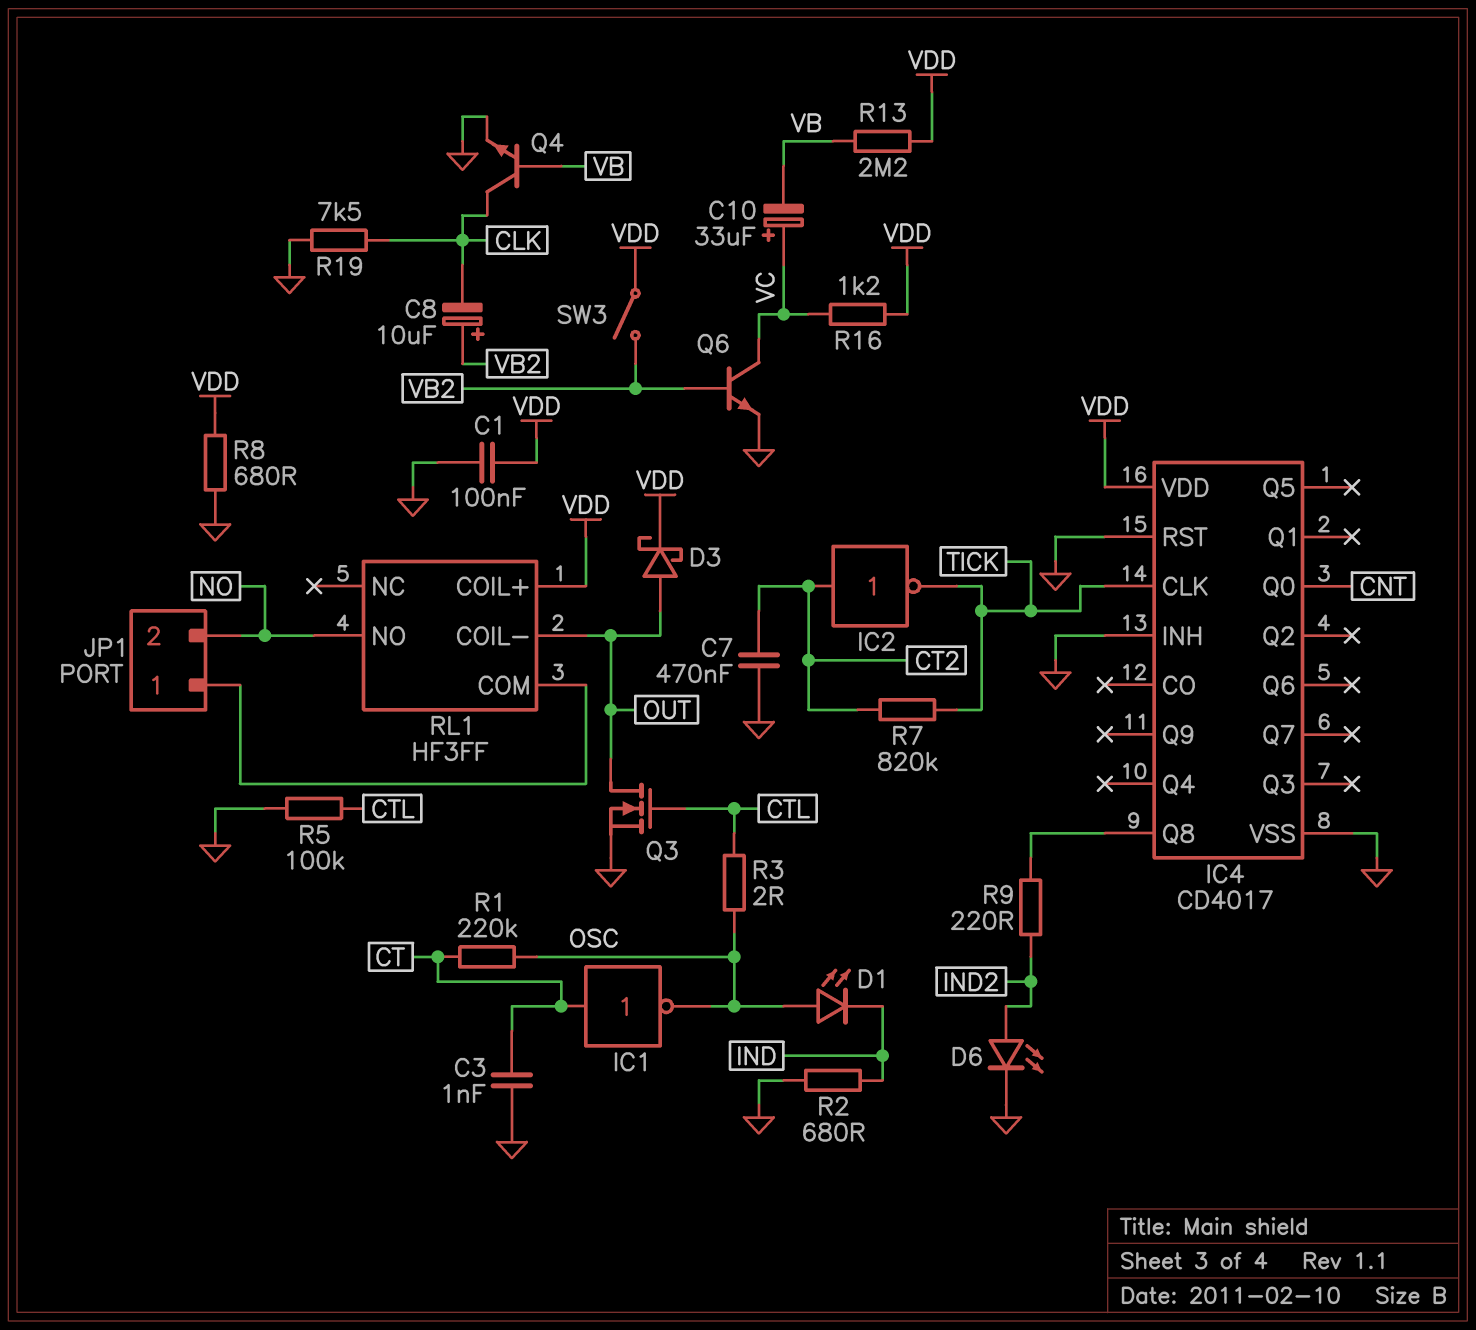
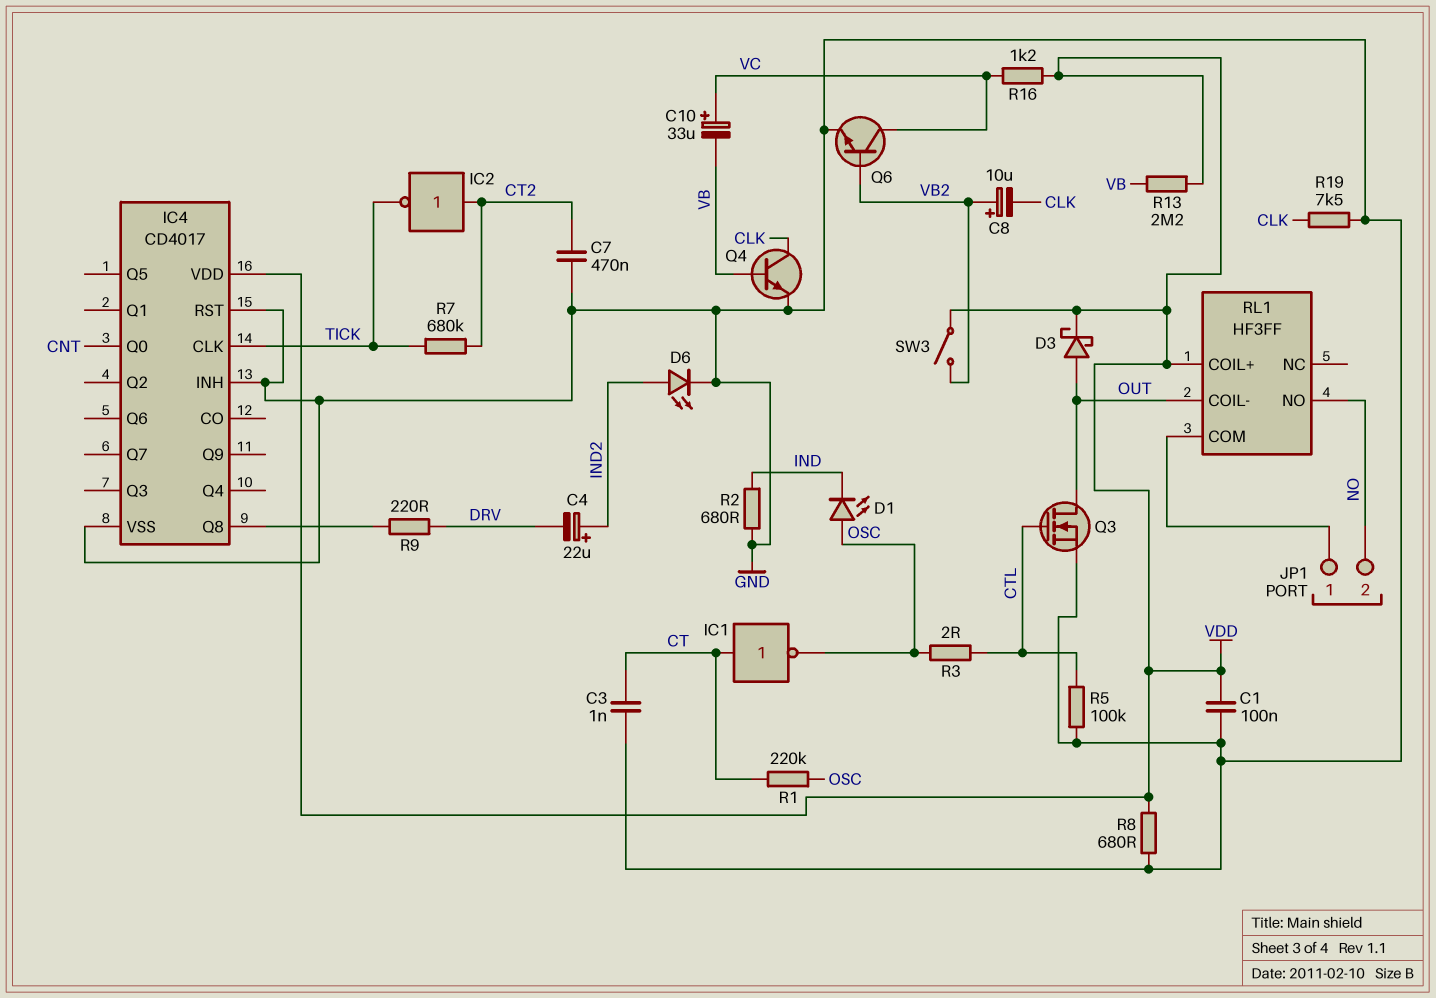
C4: none -> 22uF (plus IND2, minus DRV)
R7: 820k (CT2, TICK) -> 680k (CT2, TICK)
R9: 220 (IC4/Q8, IND2) -> 220 (DRV, IC4/Q8)

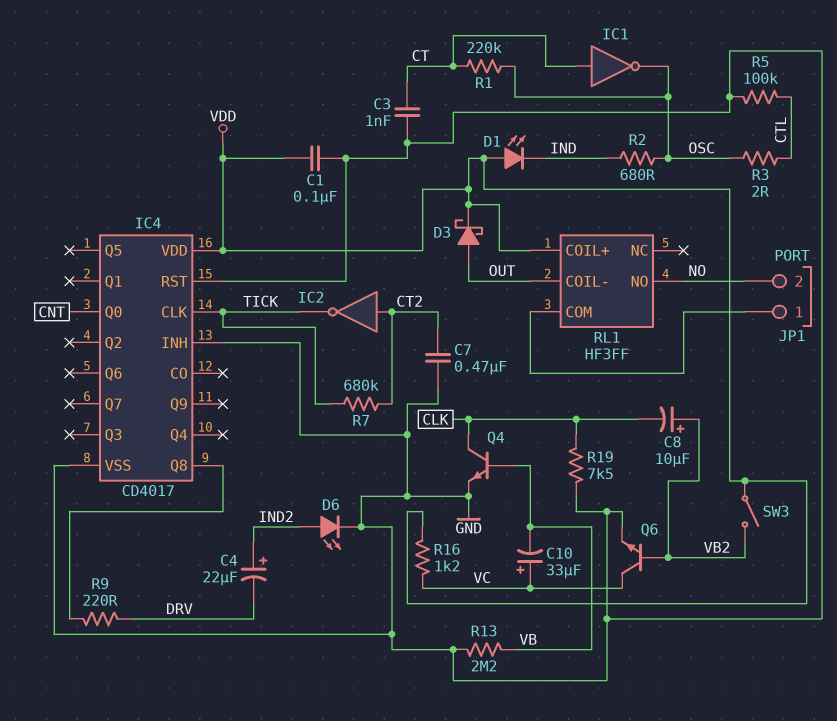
D1: LED (A OSC, K IND) -> LED (A VDD, K IND)
Q3: NMOS (G CTL, D OUT, S GND) -> none
R2: 680 (GND, IND) -> 680 (IND, OSC)
R8: 680 (GND, VDD) -> none
R13: 2.2M (VB, VDD) -> 2.2M (GND, VB)

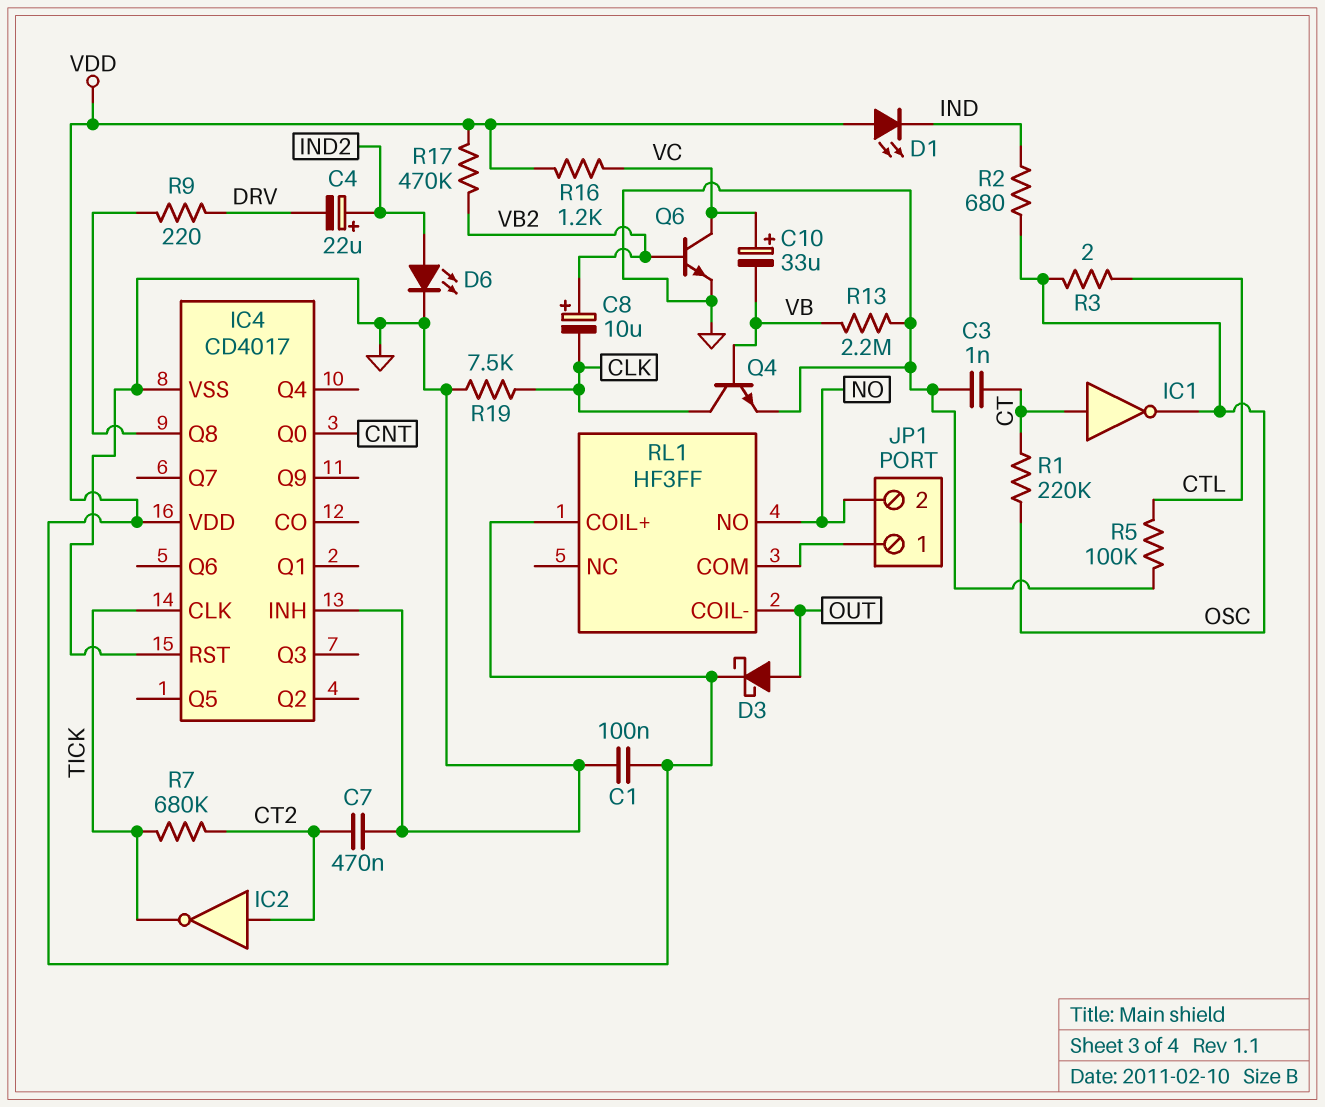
R17: none -> 470k (VB2, VDD)
SW3: switch (VB2, VDD) -> none

